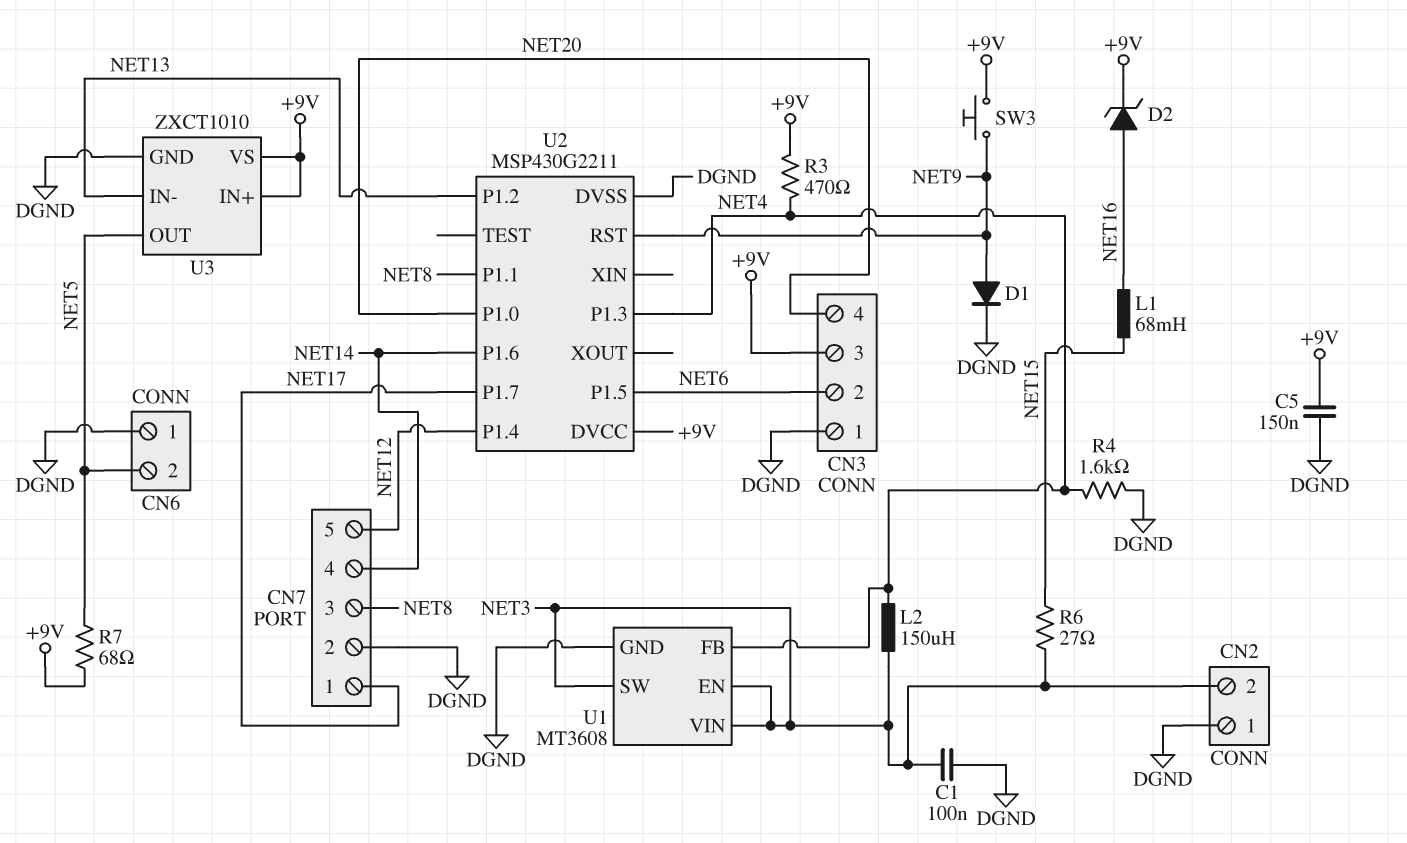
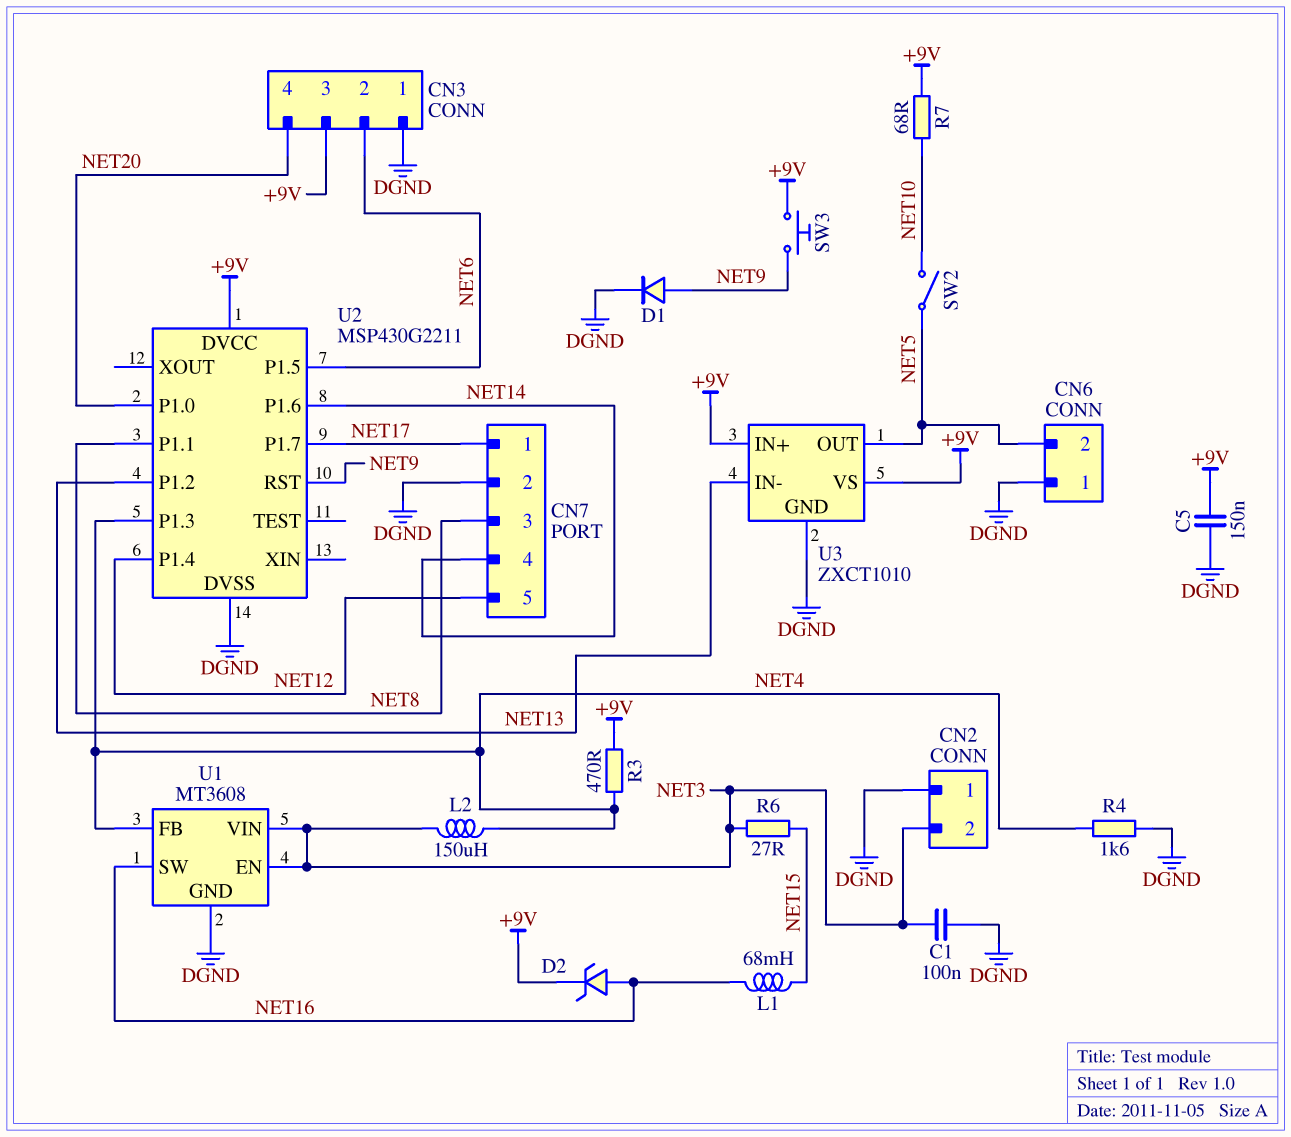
R7: 68 (+9V, NET5) -> 68 (+9V, NET10)
SW2: none -> switch (NET5, NET10)
U1 pin SW: NET3 -> NET16

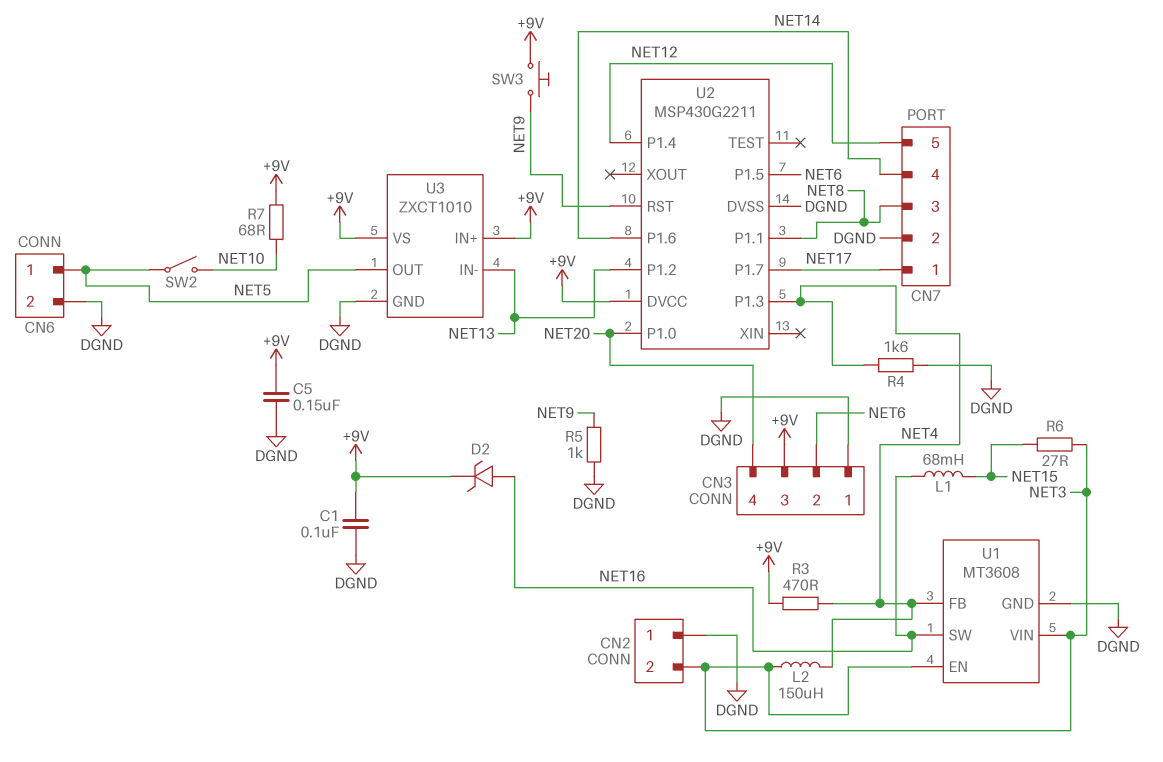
C1: 100nF (DGND, NET3) -> 100nF (+9V, DGND)
CN6 pin 1: DGND -> NET5
CN6 pin 2: NET5 -> DGND
D1: diode (A NET9, K DGND) -> none
R5: none -> 1k (DGND, NET9)

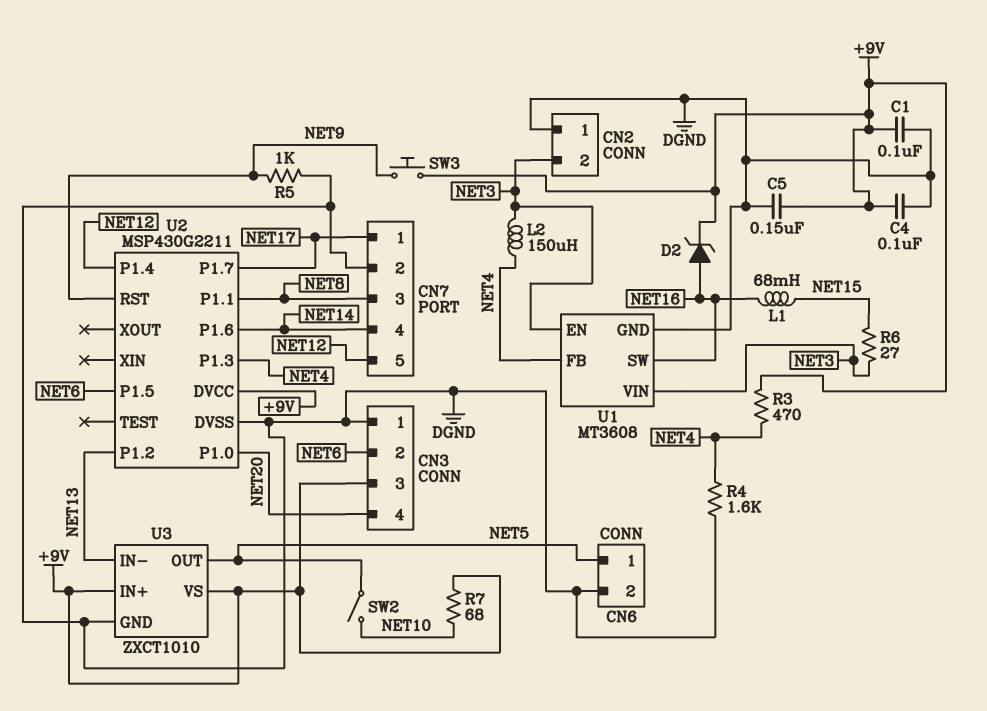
C4: none -> 100nF (+9V, DGND)

